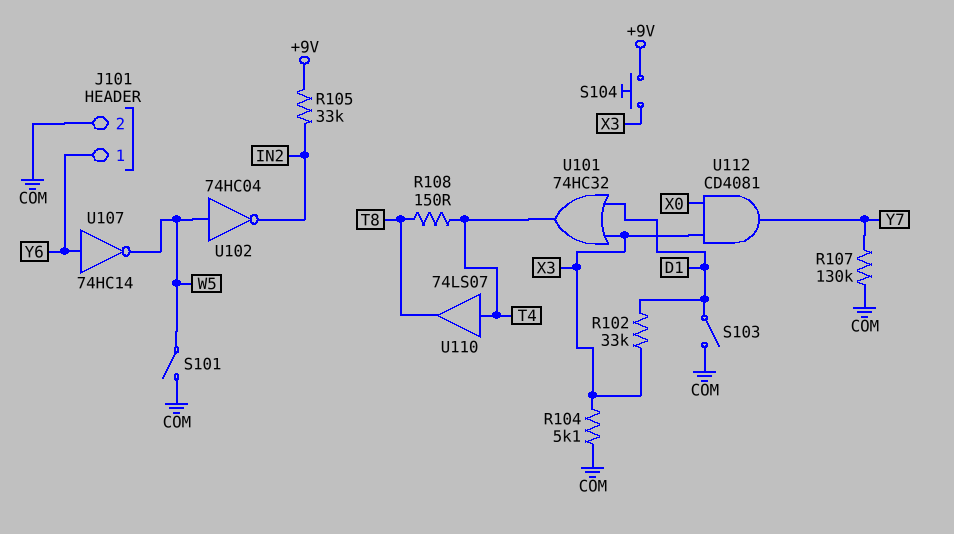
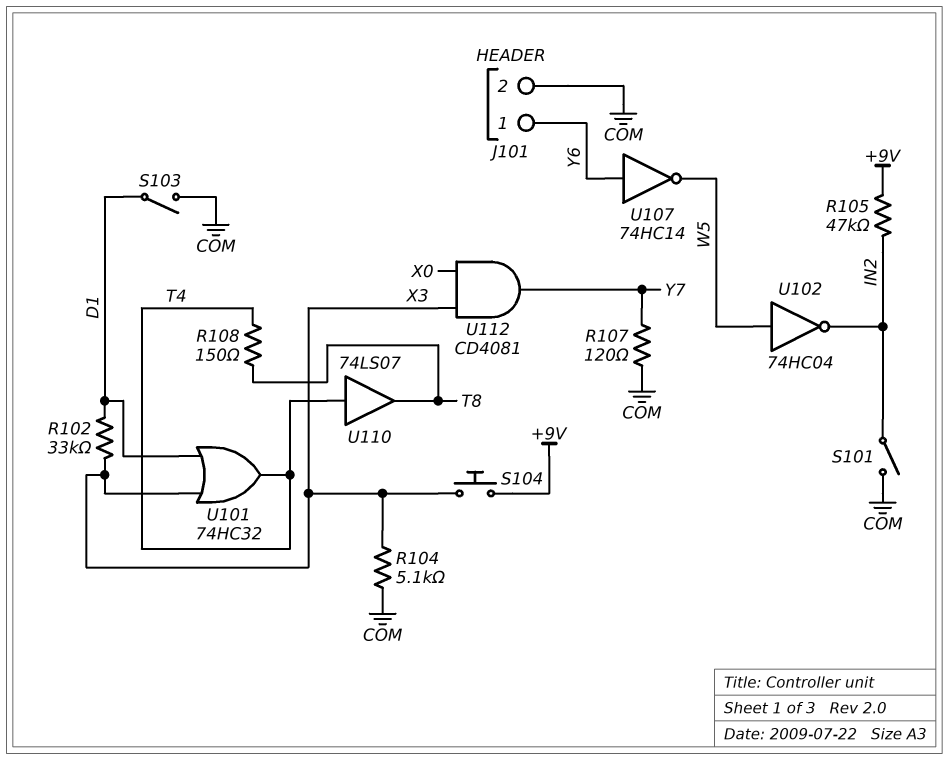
R105: 33k (+9V, IN2) -> 47k (+9V, IN2)
R107: 130k (COM, Y7) -> 120 (COM, Y7)
S101: switch (COM, W5) -> switch (COM, IN2)

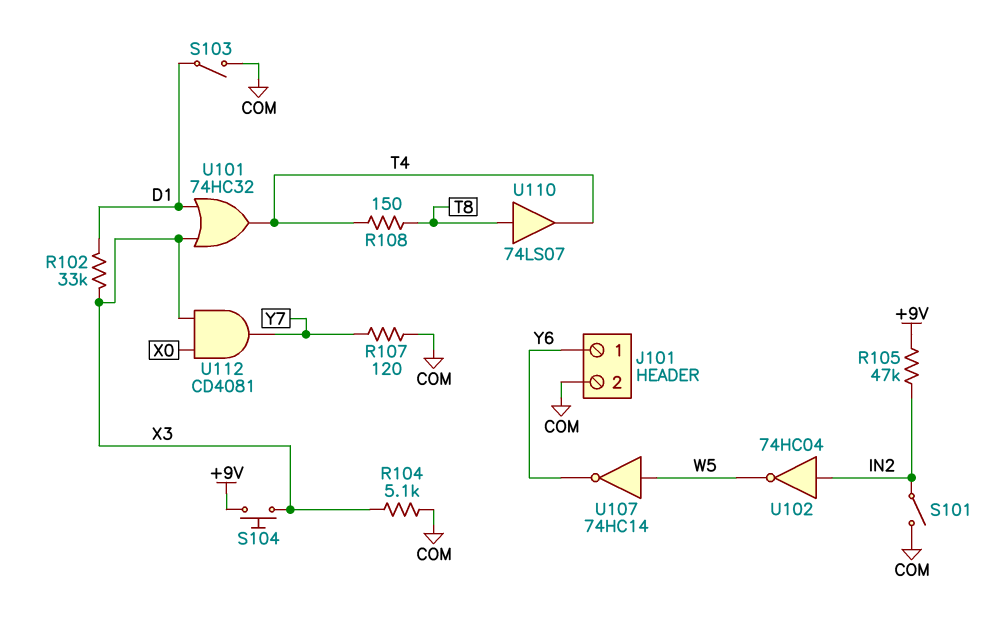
U102: NOT 74HC04 (in W5, out IN2) -> NOT 74HC04 (in IN2, out W5)
U107: NOT 74HC14 (in Y6, out W5) -> NOT 74HC14 (in W5, out Y6)
U110: buffer 74LS07 (in T4, out T8) -> buffer 74LS07 (in T8, out T4)

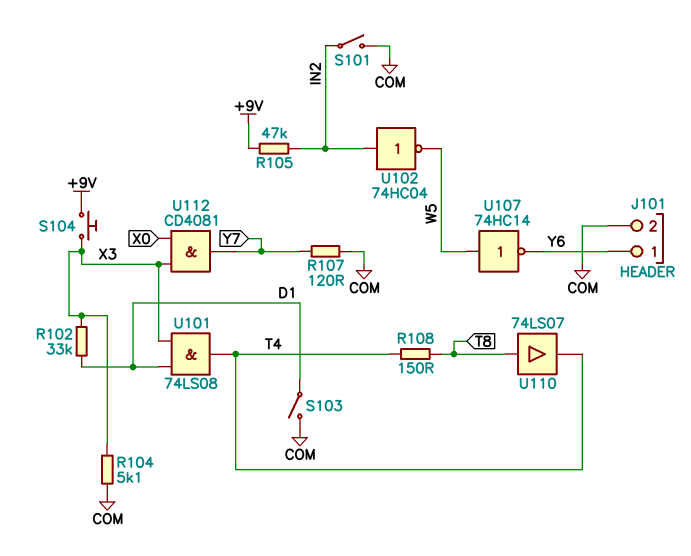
U101: OR 74HC32 (in D1, in X3, out T4) -> AND 74LS08 (in D1, in X3, out T4)

